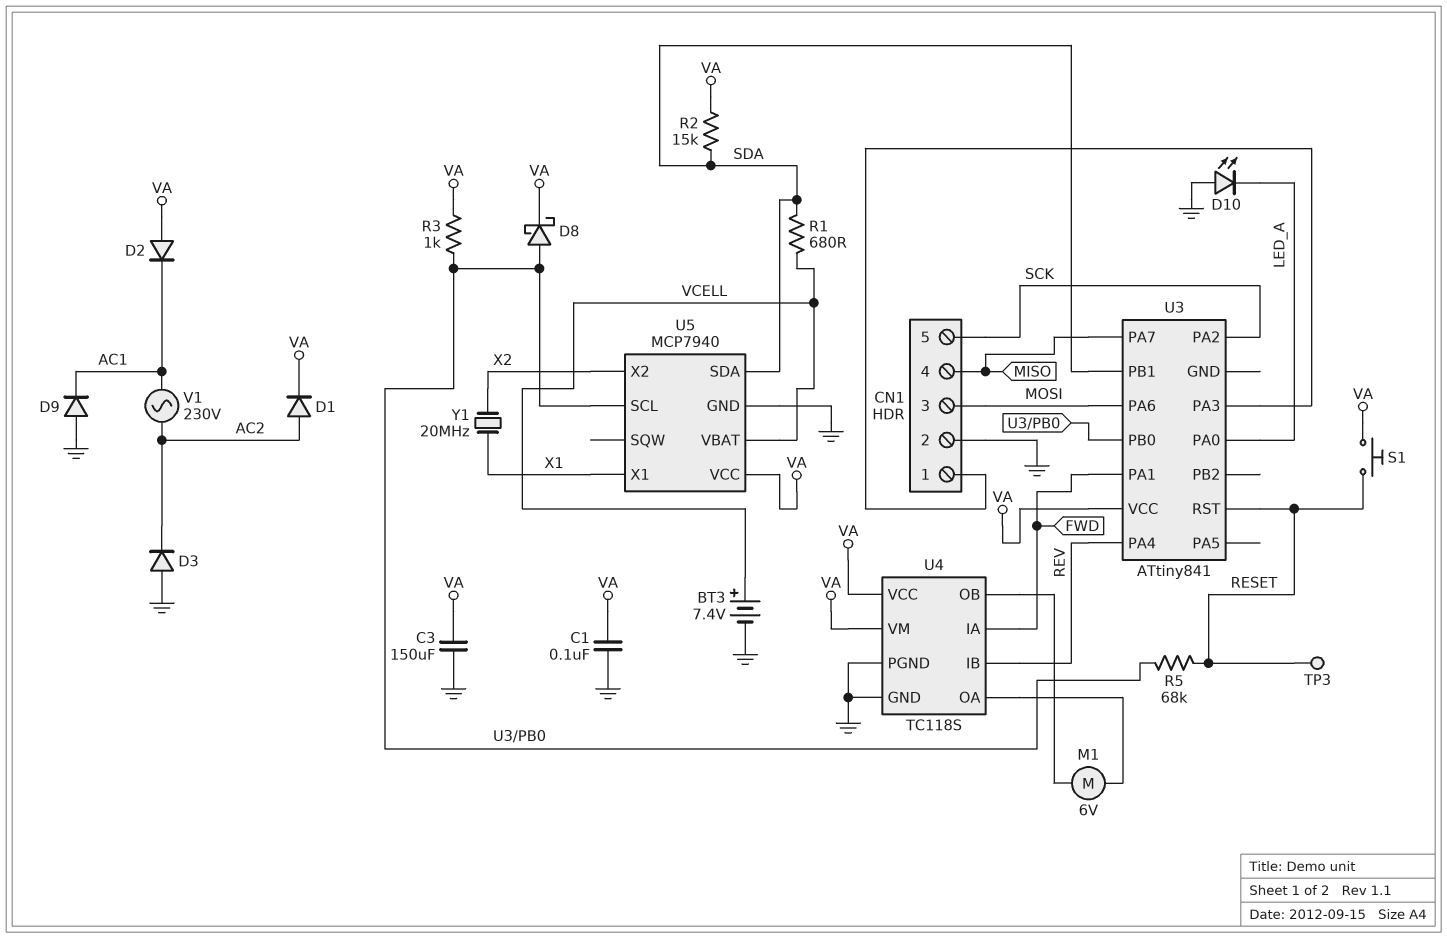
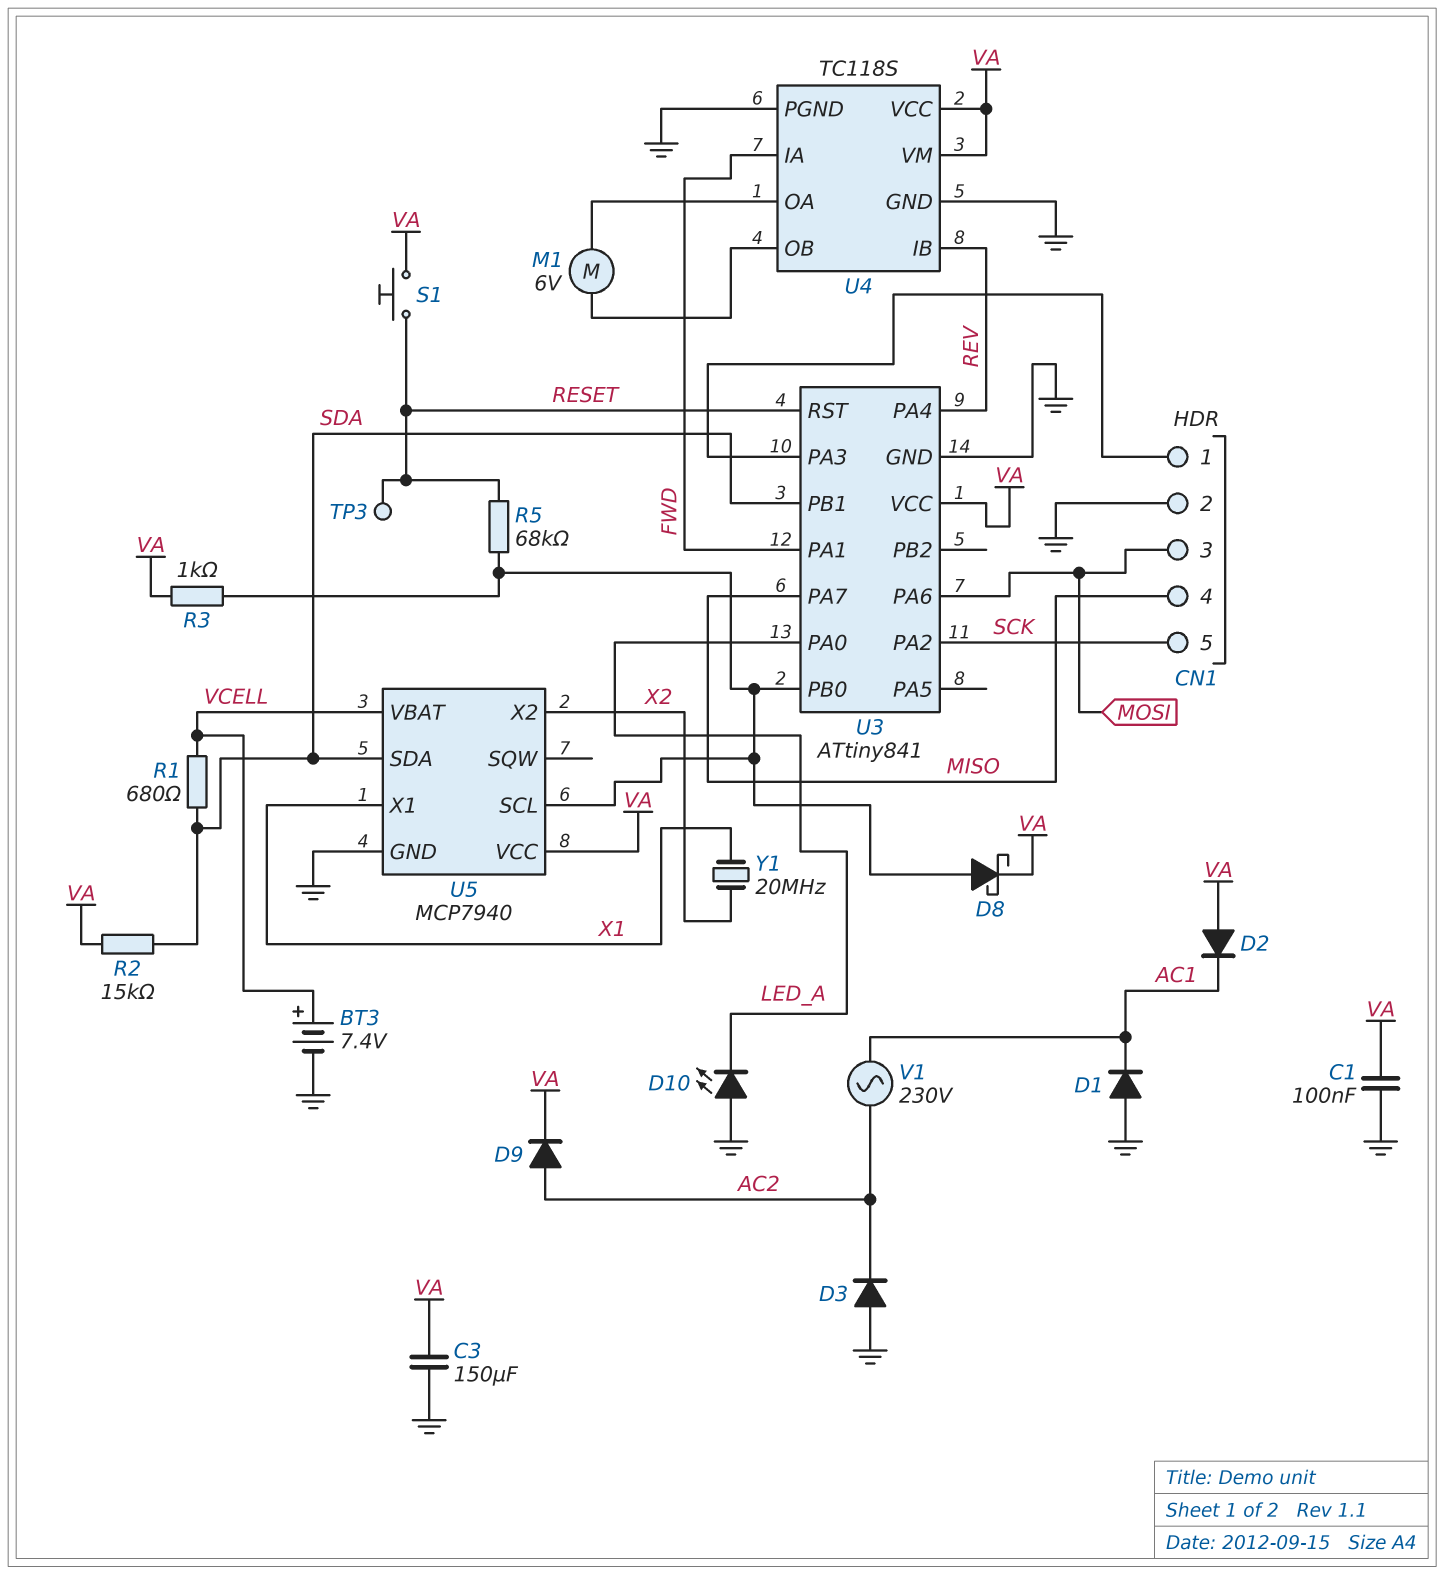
D1: diode (A AC2, K VA) -> diode (A GND, K AC1)
D9: diode (A GND, K AC1) -> diode (A AC2, K VA)
U3 pin GND: none -> GND

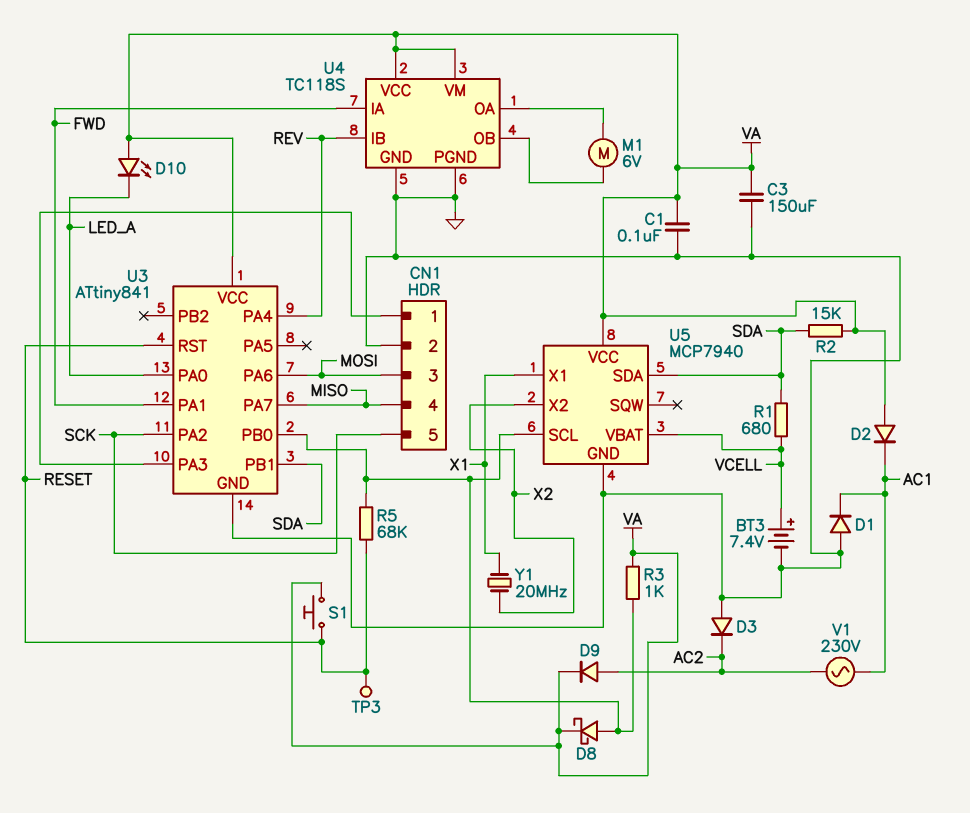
D10: LED (A GND, K LED_A) -> LED (A VA, K LED_A)

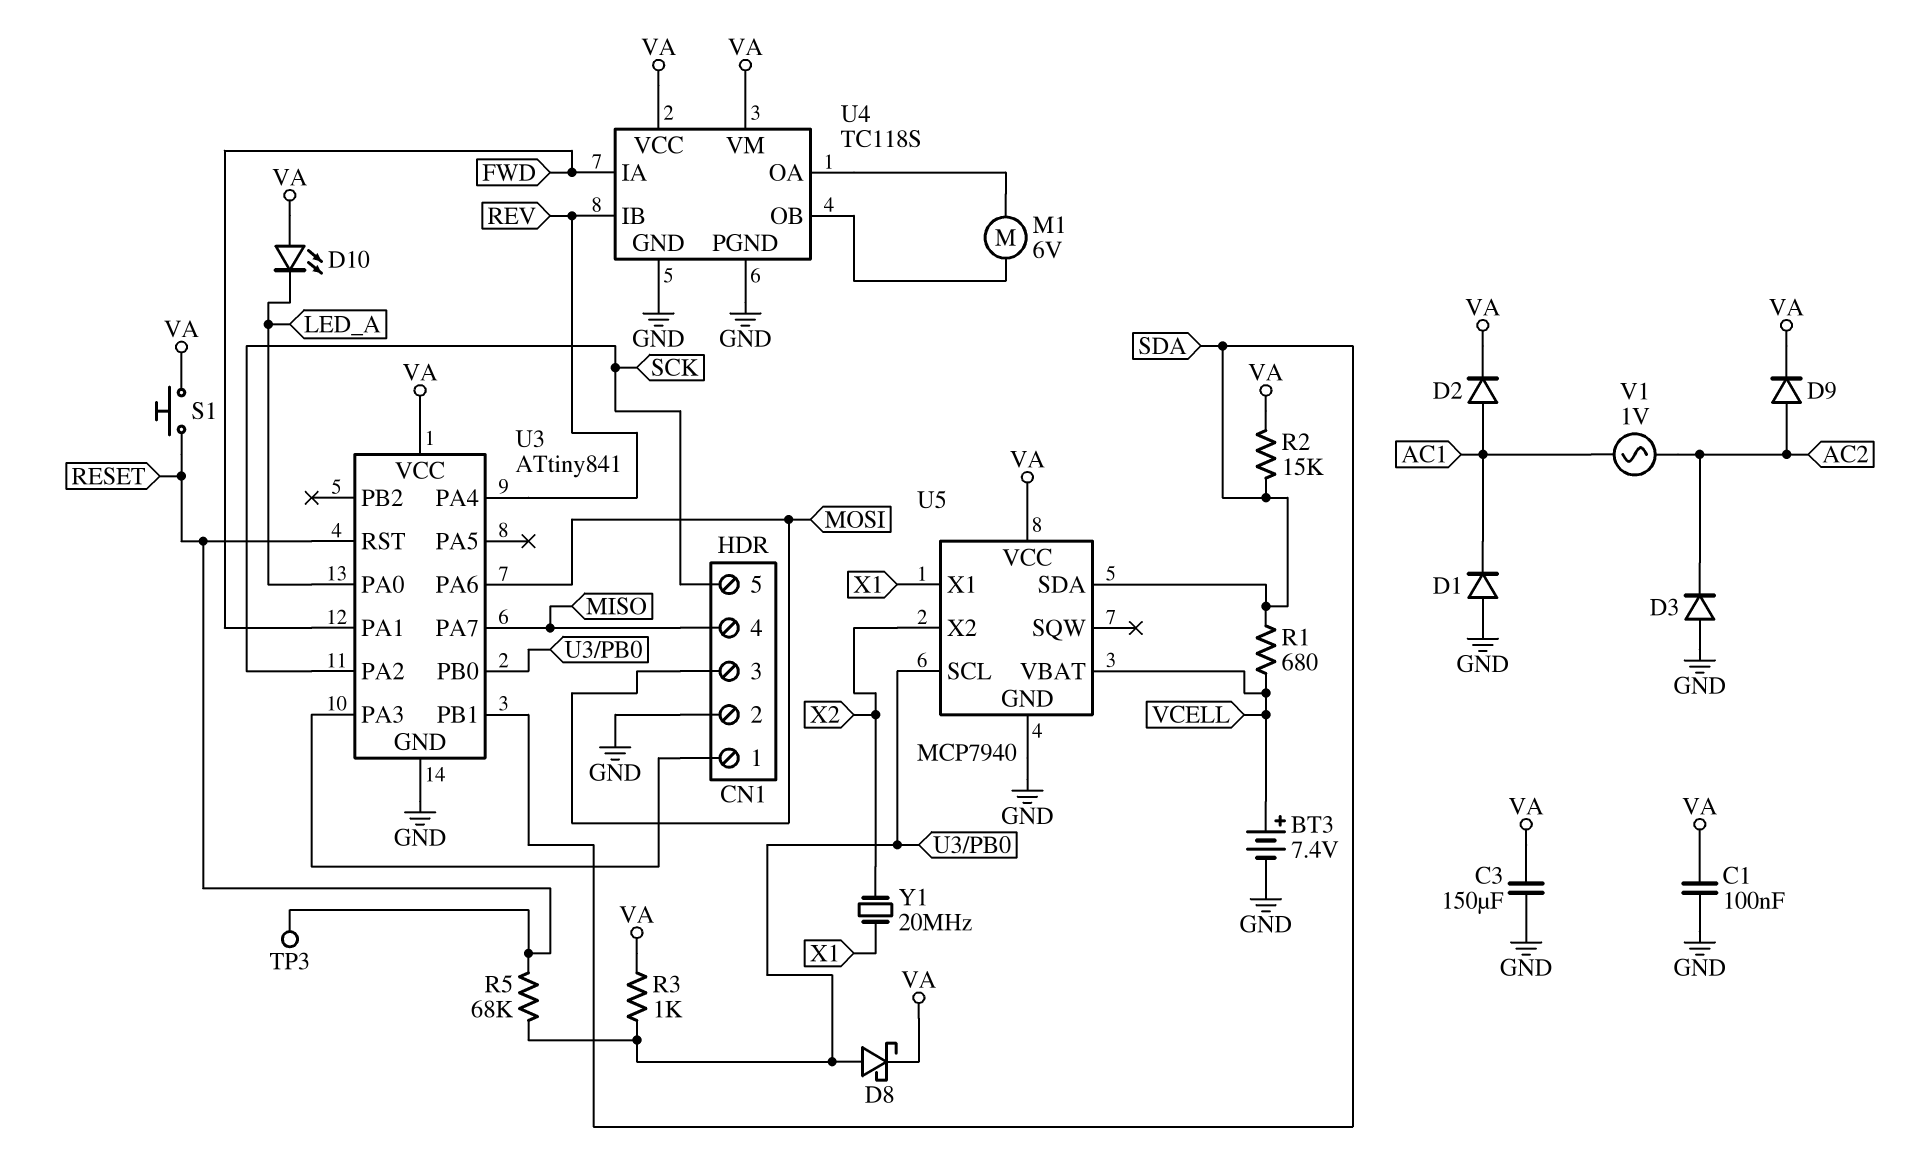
D2: diode (A VA, K AC1) -> diode (A AC1, K VA)
V1: AC 230V (AC1, AC2) -> AC 1V (AC1, AC2)

